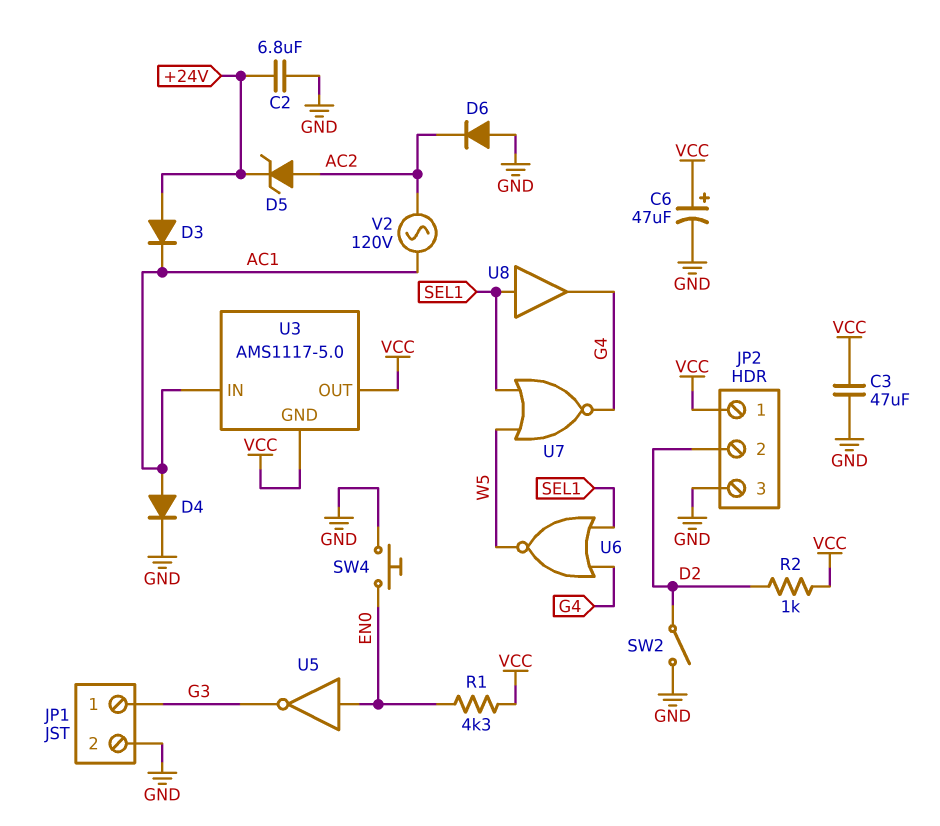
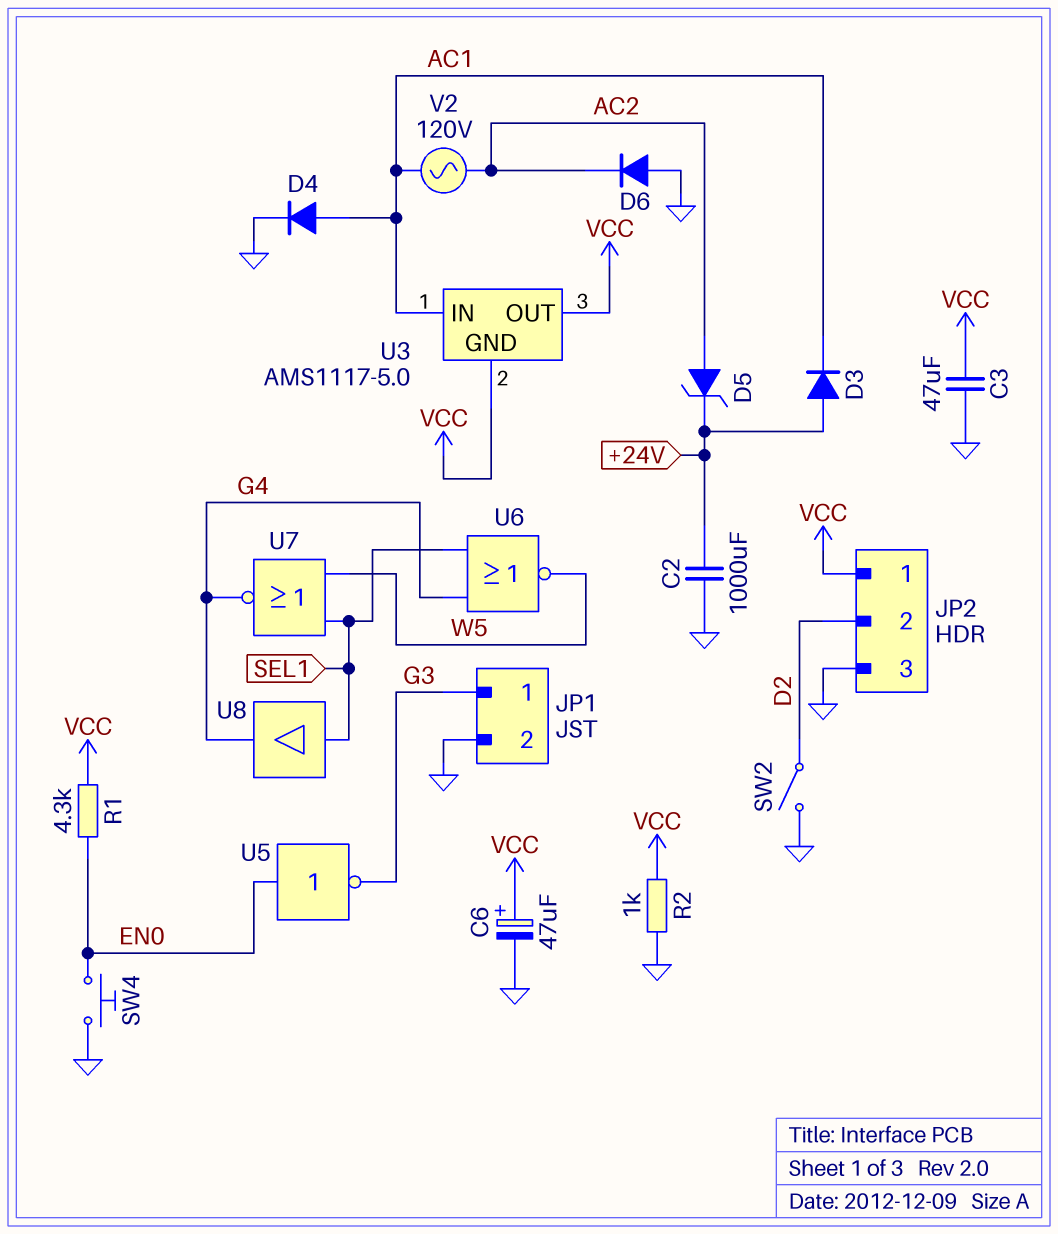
C2: 6.8uF (+24V, GND) -> 1000uF (+24V, GND)
R2: 1k (D2, VCC) -> 1k (GND, VCC)

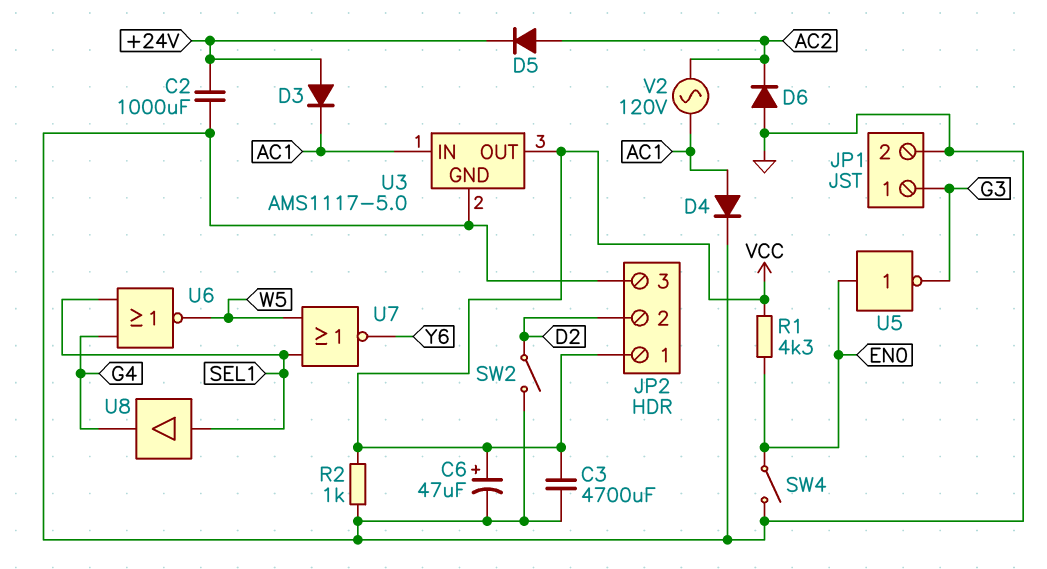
C3: 47uF (GND, VCC) -> 4700uF (GND, VCC)
D5: zener (A AC2, K +24V) -> diode (A AC2, K +24V)
SW4: button (EN0, GND) -> switch (EN0, GND)
U3 pin GND: VCC -> GND
U7: NOR (in SEL1, in W5, out G4) -> NOR (in SEL1, in W5, out Y6)

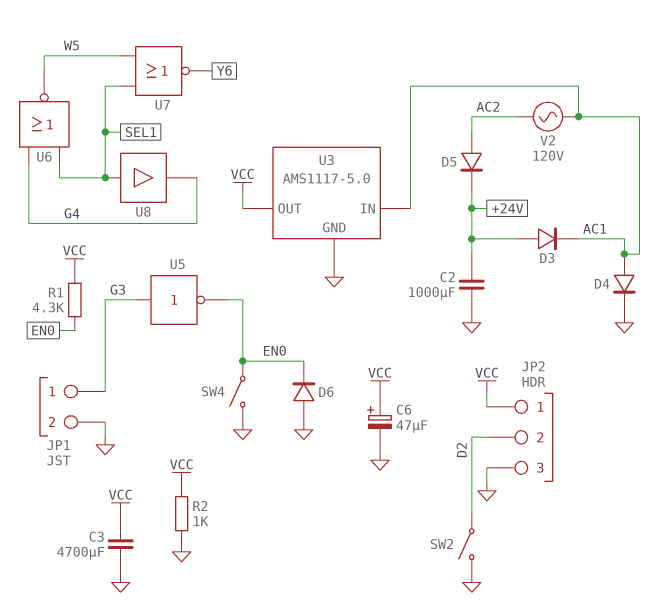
D6: diode (A GND, K AC2) -> diode (A GND, K EN0)
U5: NOT (in EN0, out G3) -> NOT (in G3, out EN0)

